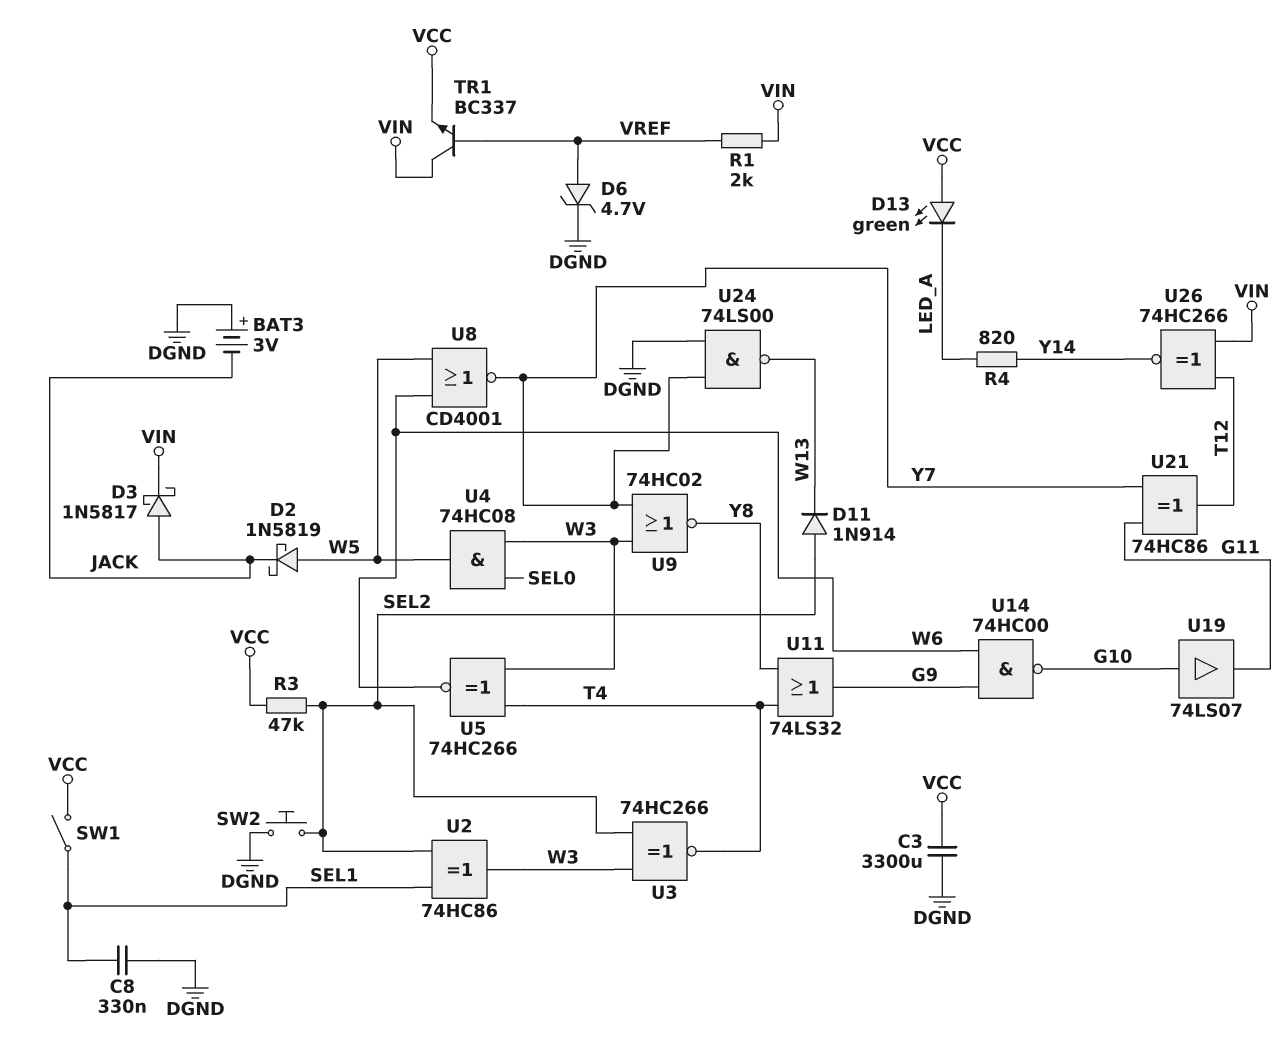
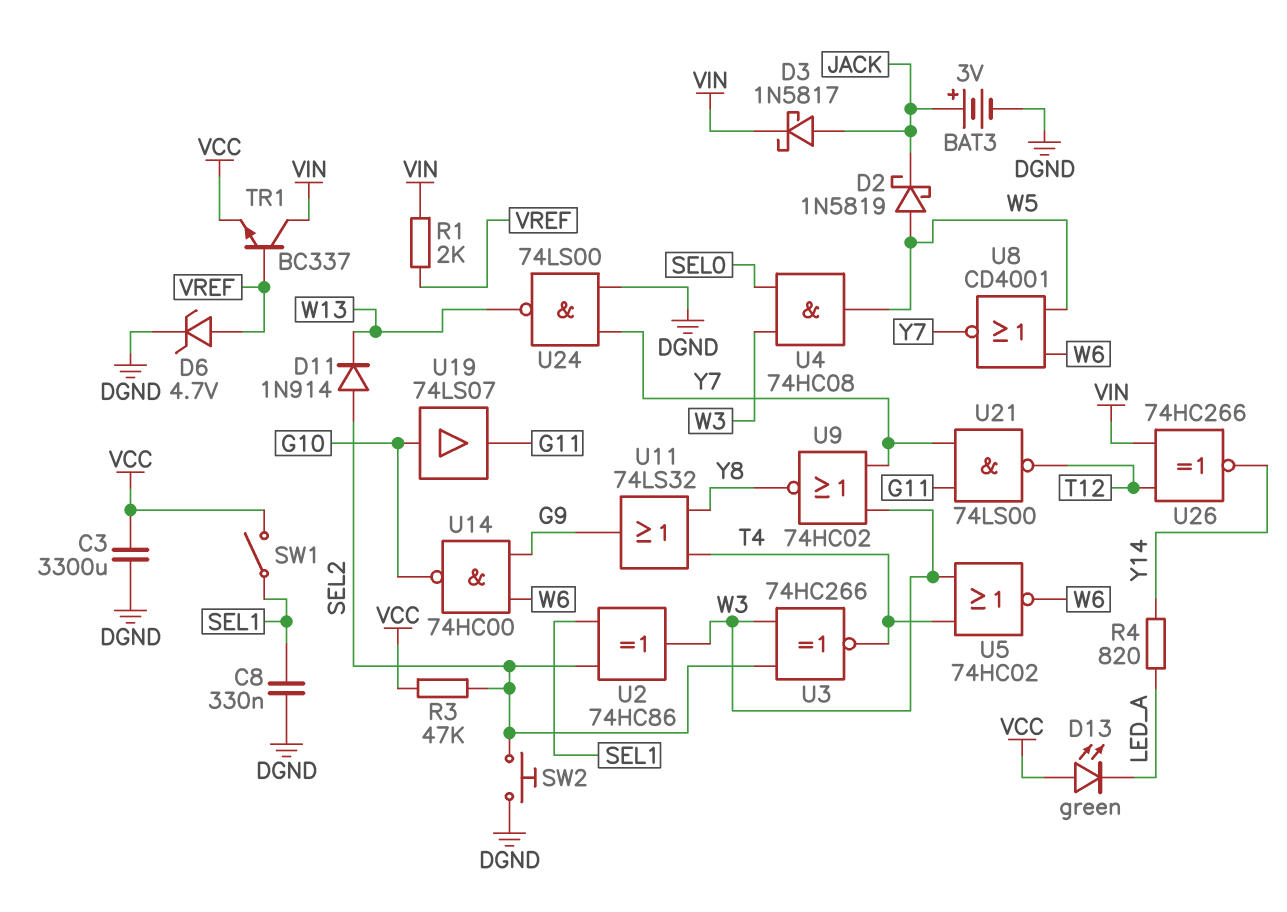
BAT3: 3V (plus DGND, minus JACK) -> 3V (plus JACK, minus DGND)
U5: XNOR 74HC266 (in T4, in W3, out W6) -> NOR 74HC02 (in T4, in W3, out W6)
U21: XOR 74HC86 (in G11, in Y7, out T12) -> NAND 74LS00 (in G11, in Y7, out T12)

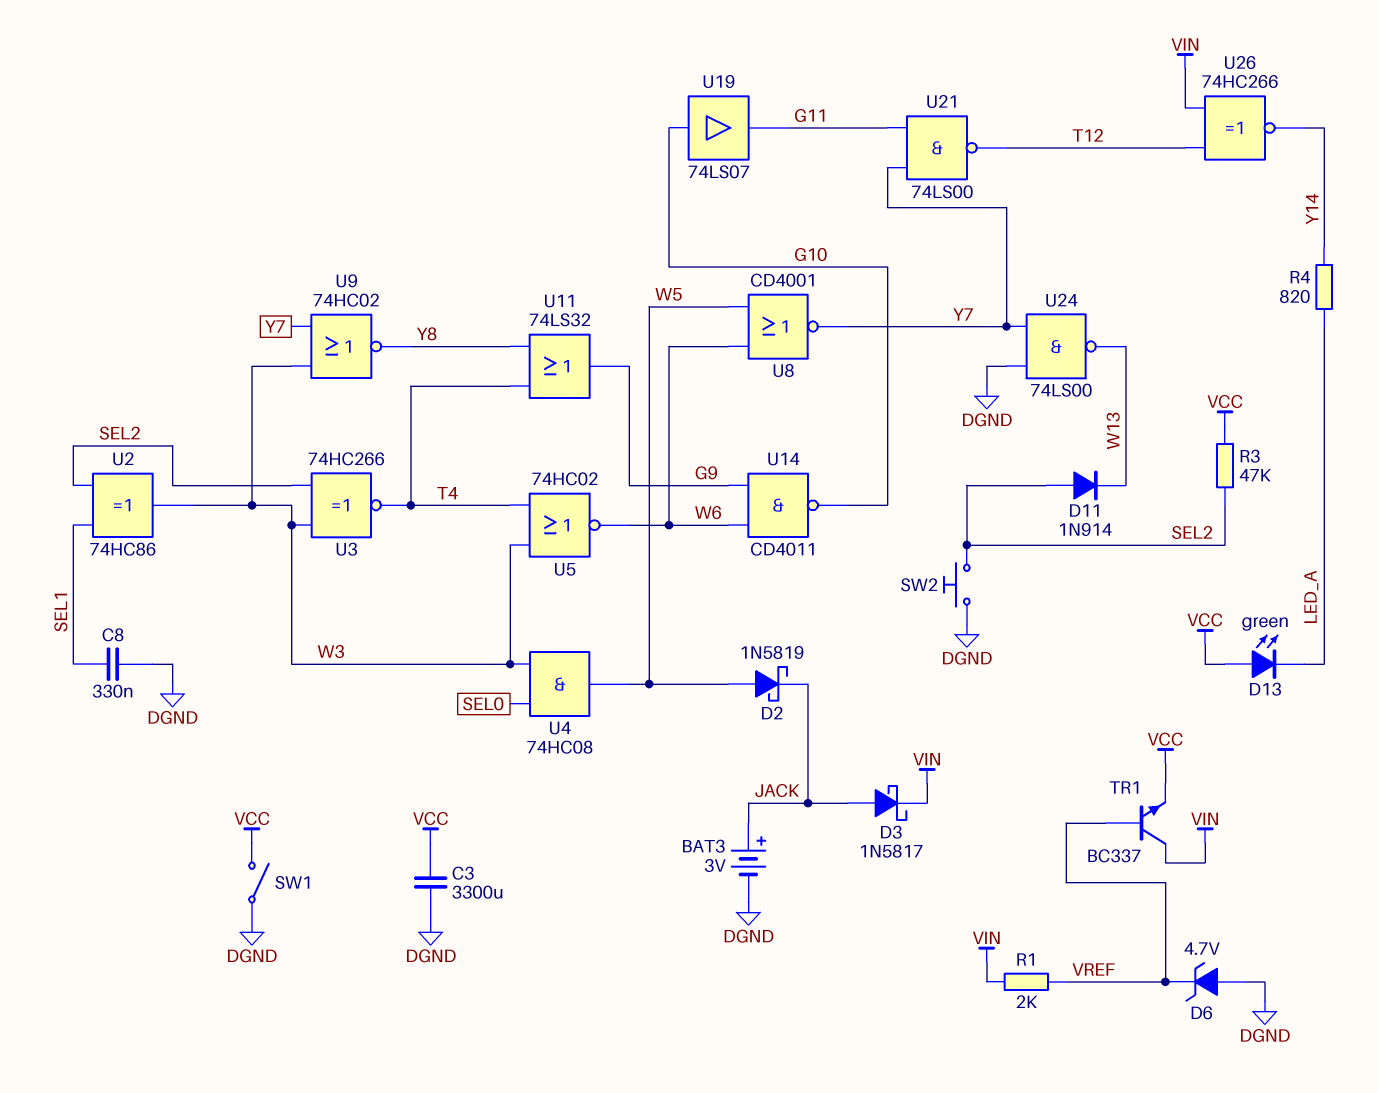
D6: zener 4.7V (A VREF, K DGND) -> zener 4.7V (A DGND, K VREF)
SW1: switch (SEL1, VCC) -> switch (DGND, VCC)
U14: NAND 74HC00 (in G9, in W6, out G10) -> NAND CD4011 (in G9, in W6, out G10)

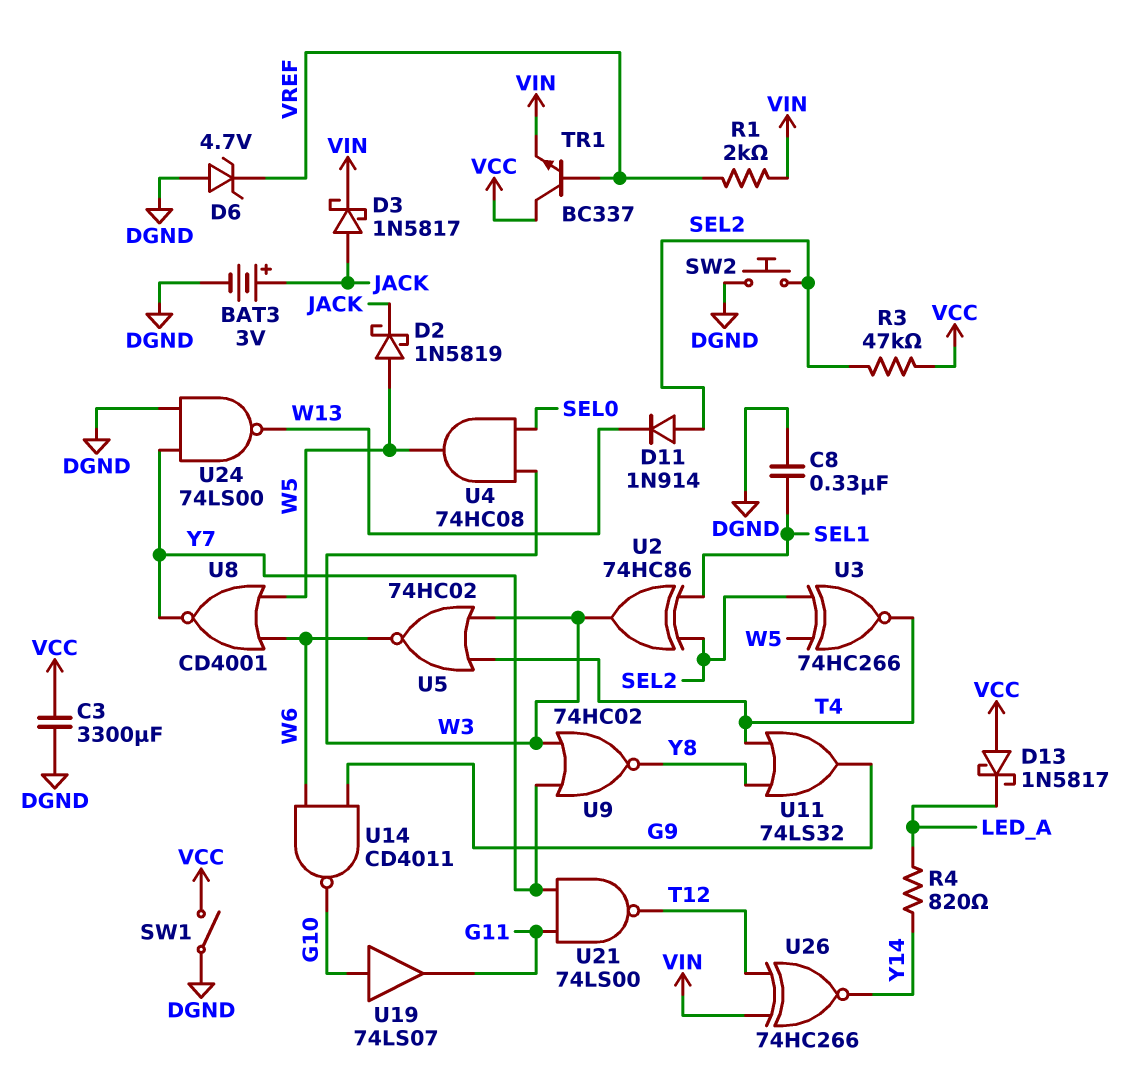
D13: LED green (A VCC, K LED_A) -> schottky 1N5817 (A VCC, K LED_A)
TR1: NPN BC337 (B VREF, C VIN, E VCC) -> NPN BC337 (B VREF, C VCC, E VIN)
U3: XNOR 74HC266 (in SEL2, in W3, out T4) -> XNOR 74HC266 (in SEL2, in W5, out T4)

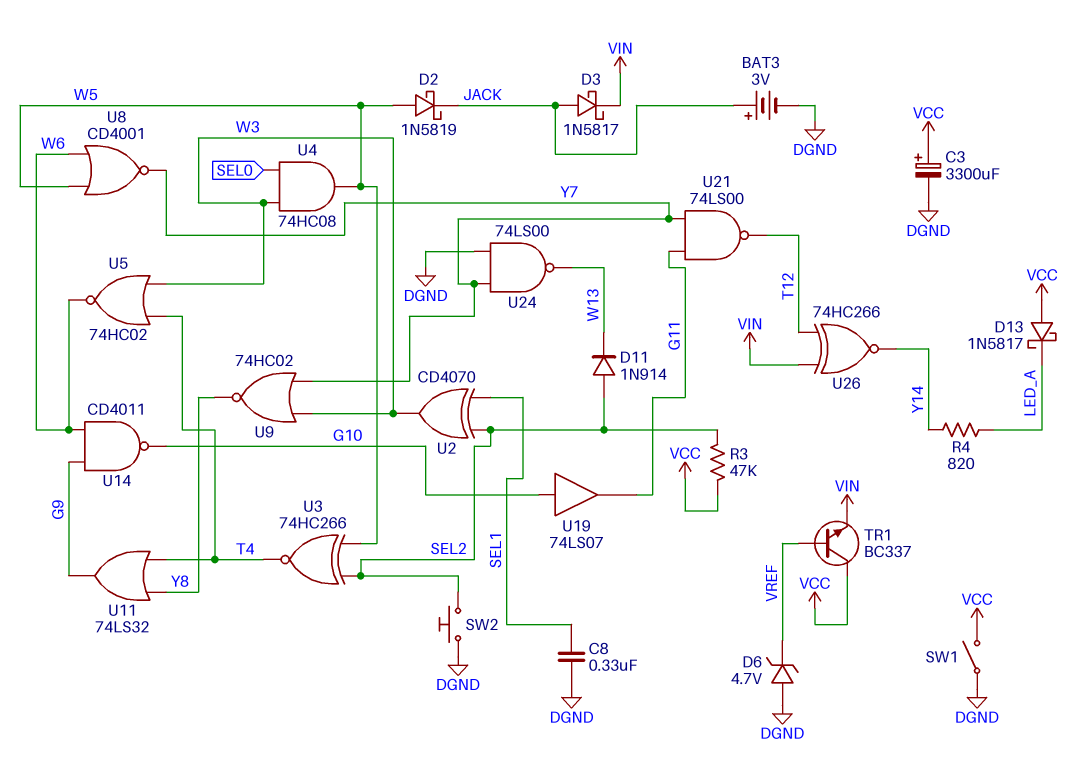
C3: 3300uF (DGND, VCC) -> 3300uF (plus VCC, minus DGND)
R1: 2k (VIN, VREF) -> none
U2: XOR 74HC86 (in SEL1, in SEL2, out W3) -> XOR CD4070 (in SEL1, in SEL2, out W3)

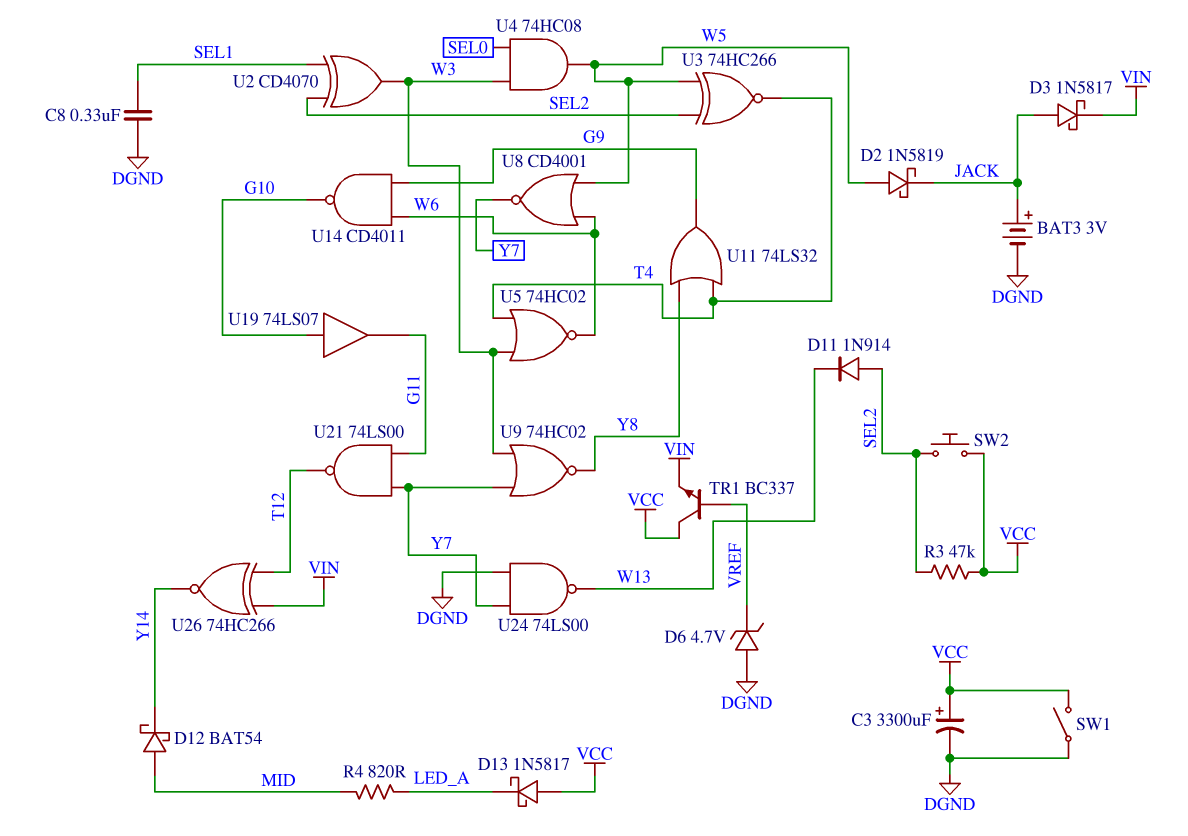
D12: none -> schottky BAT54 (A MID, K Y14)
R4: 820 (LED_A, Y14) -> 820 (LED_A, MID)
SW2: button (DGND, SEL2) -> button (SEL2, VCC)

